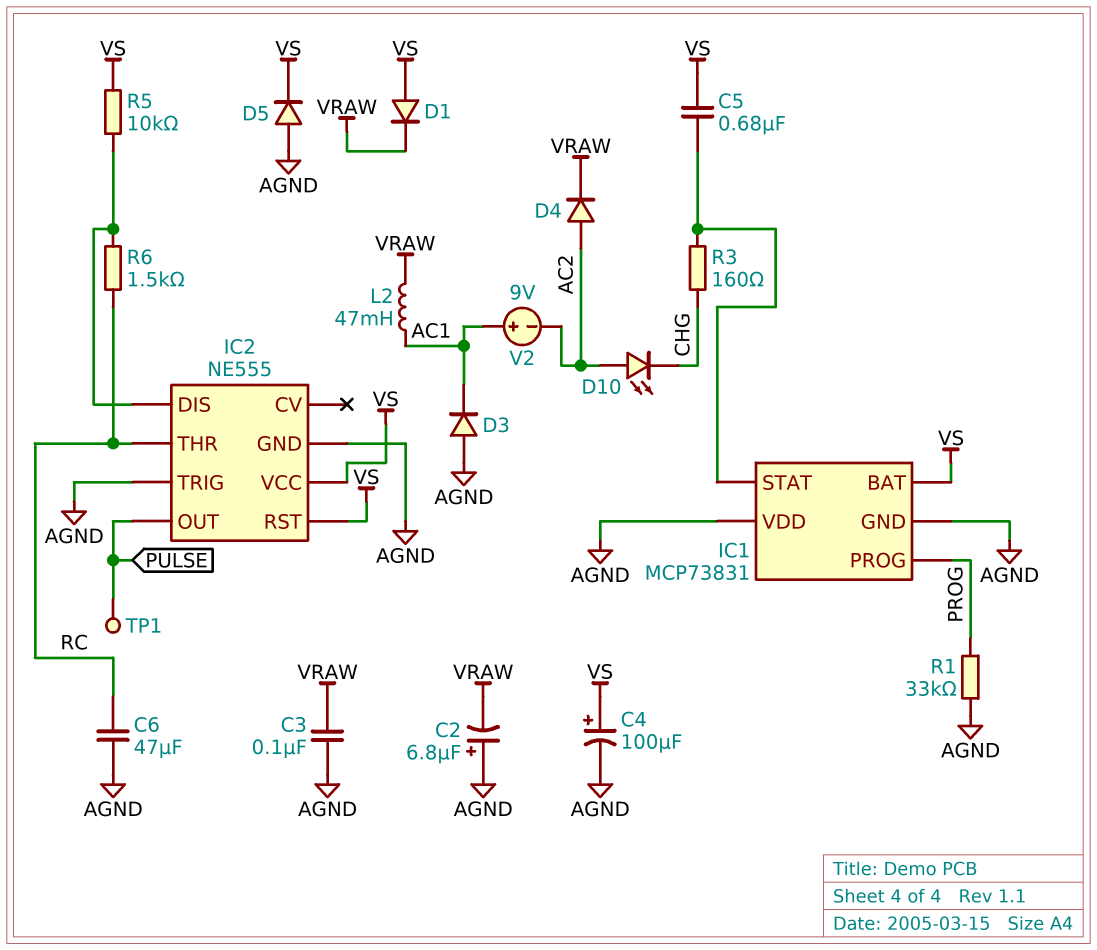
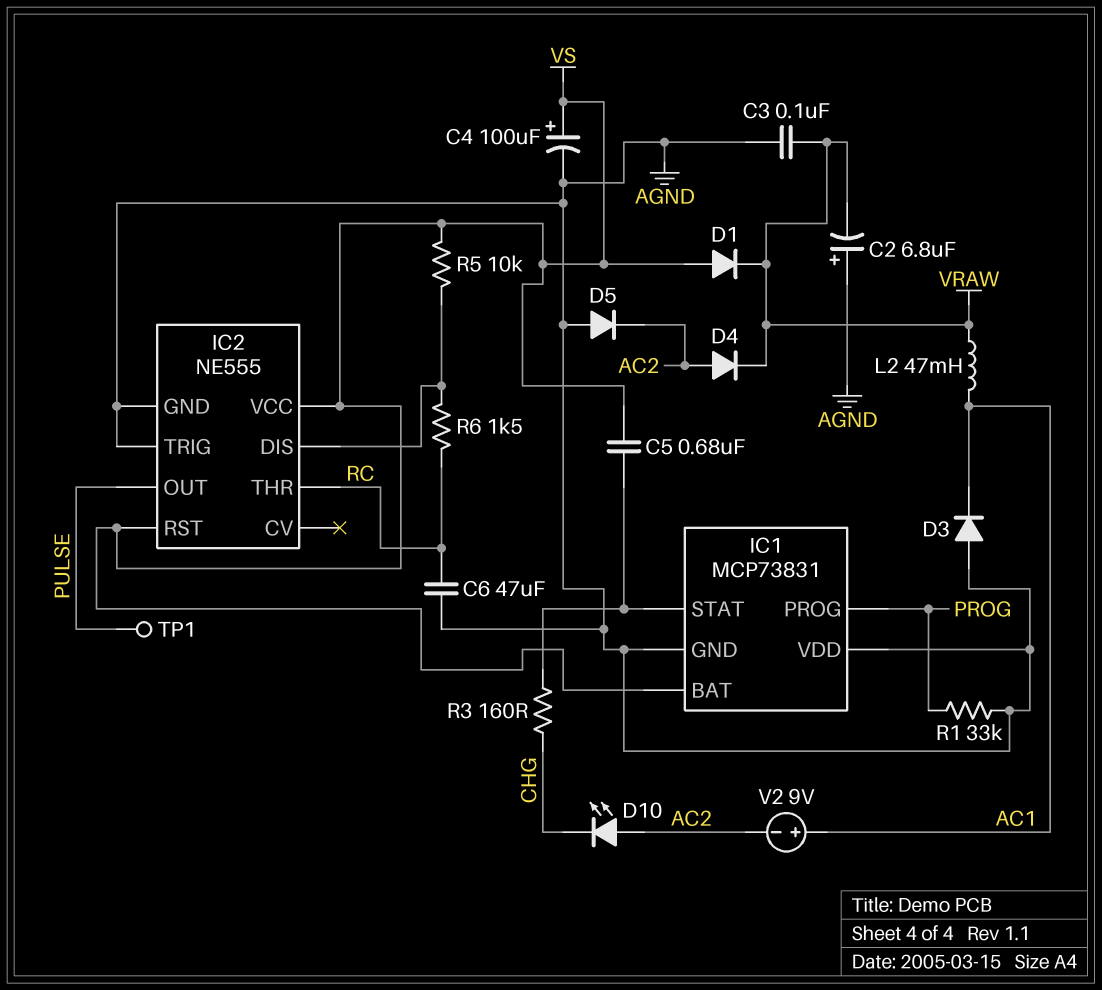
D5: diode (A AGND, K VS) -> diode (A AGND, K AC2)

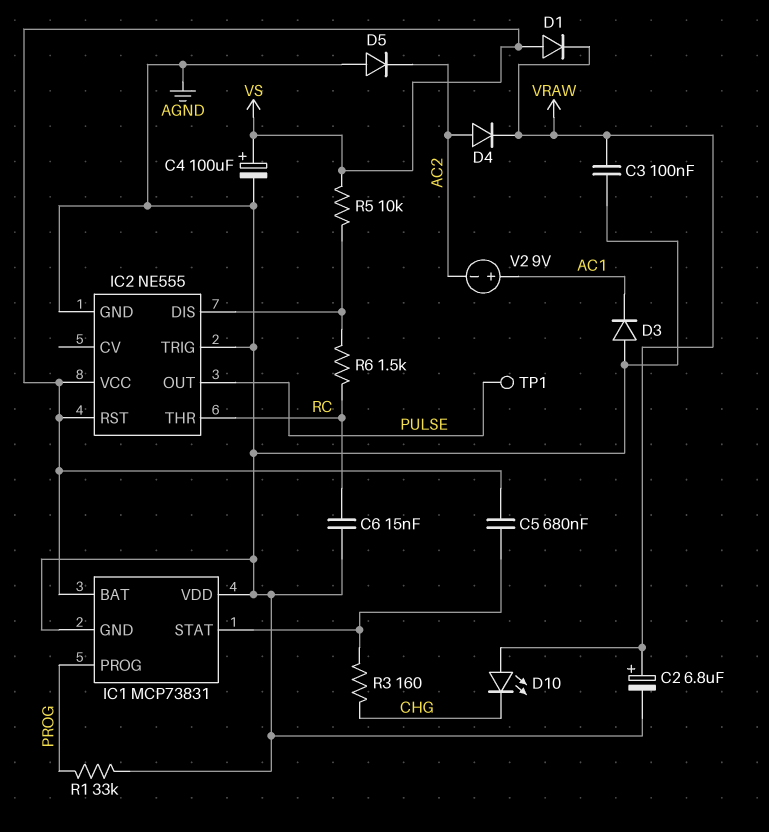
C2: 6.8uF (plus AGND, minus VRAW) -> 6.8uF (plus VRAW, minus AGND)
C6: 47uF (AGND, RC) -> 15nF (AGND, RC)
D10: LED (A AC2, K CHG) -> LED (A VRAW, K CHG)
L2: 47mH (AC1, VRAW) -> none

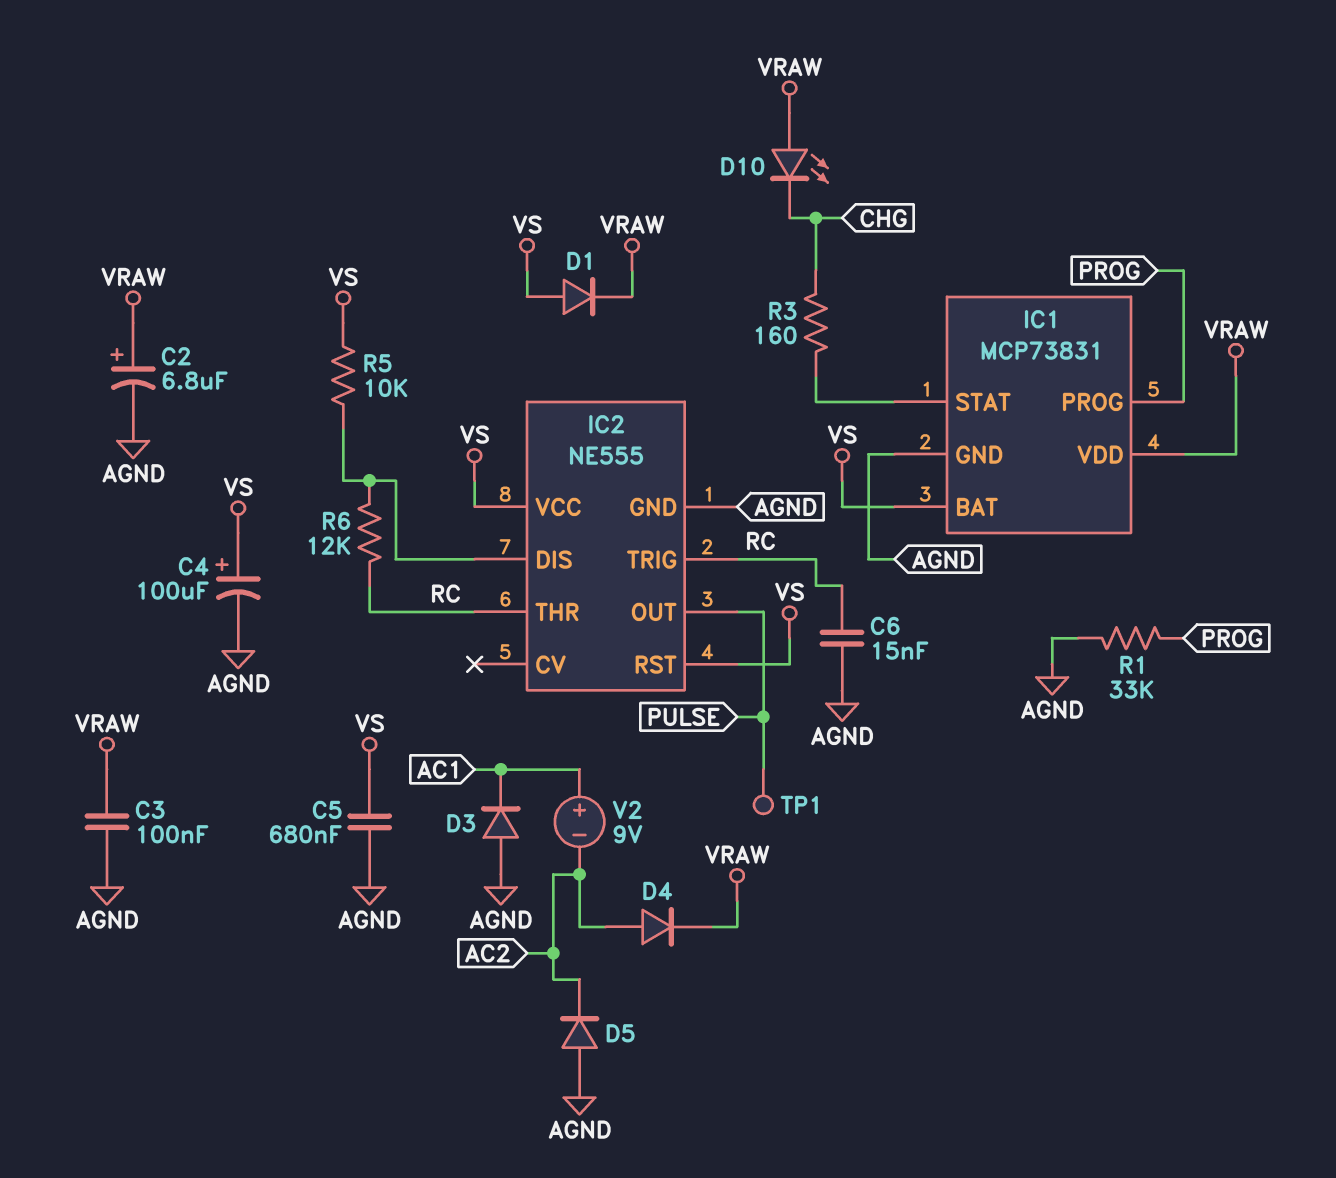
C5: 680nF (IC1/STAT, VS) -> 680nF (AGND, VS)
IC1 pin VDD: AGND -> VRAW
IC2 pin TRIG: AGND -> RC
R6: 1.5k (IC2/DIS, RC) -> 12k (IC2/DIS, RC)

